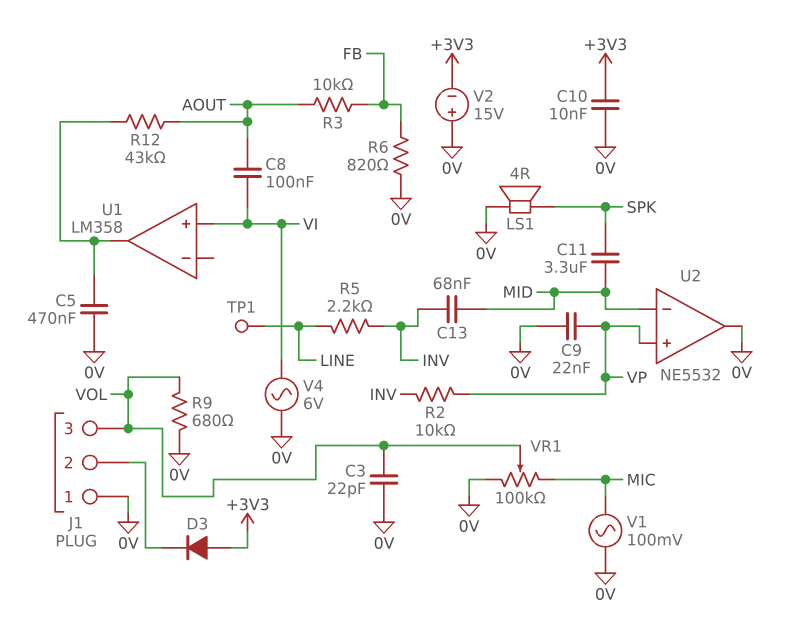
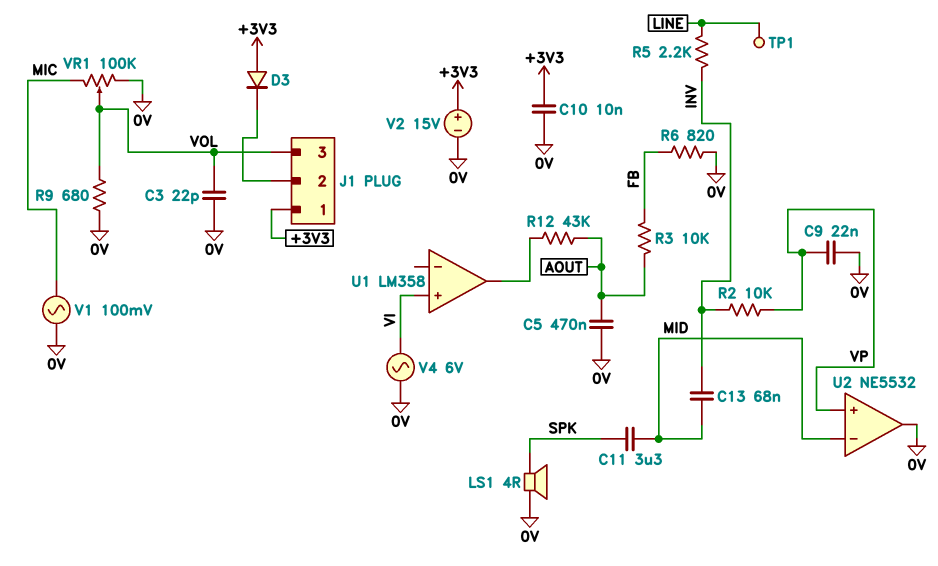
C5: 470nF (0V, U1/out) -> 470nF (0V, AOUT)
C8: 100nF (AOUT, VI) -> none
J1 pin 1: 0V -> +3V3
V2: 15V (plus 0V, minus +3V3) -> 15V (plus +3V3, minus 0V)

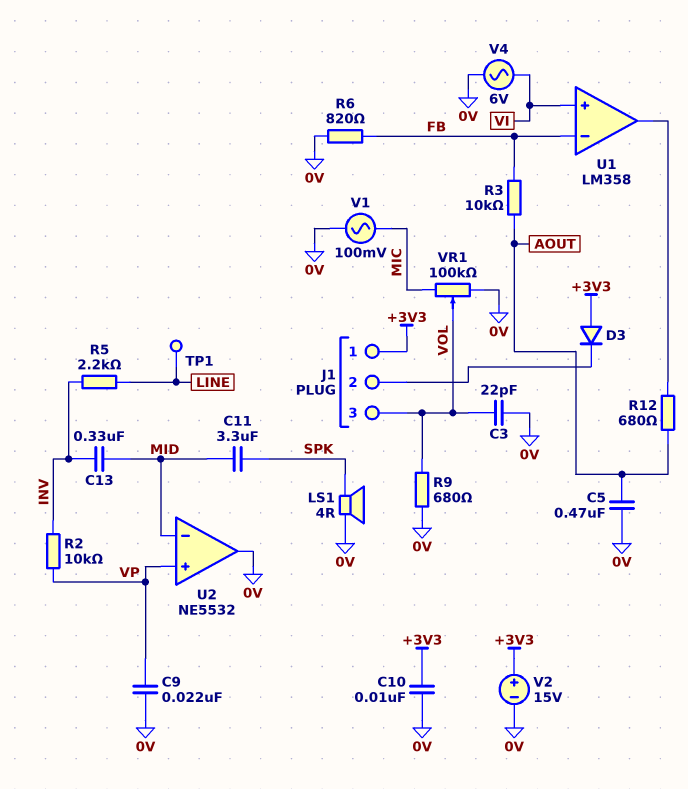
C13: 68nF (INV, MID) -> 330nF (INV, MID)
R12: 43k (AOUT, U1/out) -> 680 (AOUT, U1/out)
U1 pin in-: none -> FB

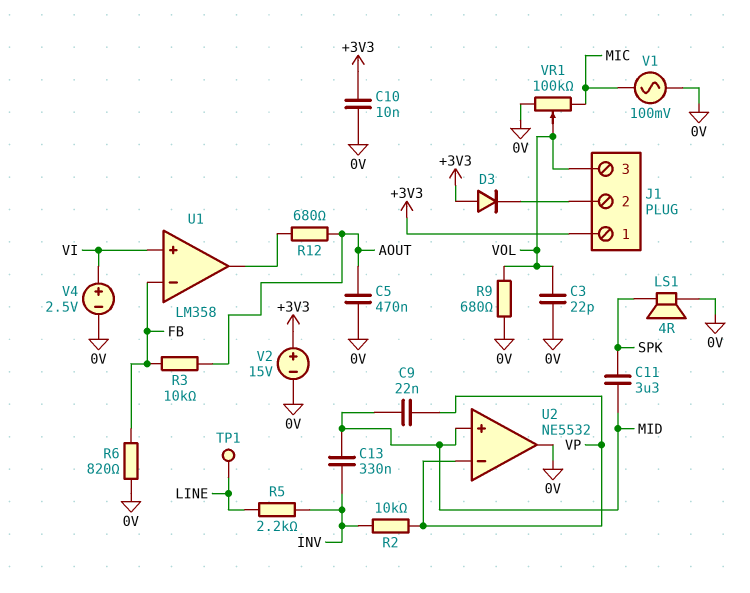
C9: 22nF (0V, VP) -> 22nF (MID, VP)
U2 pin in+: VP -> MID
U2 pin in-: MID -> VP
V4: AC 6V (0V, VI) -> 2.5V (plus VI, minus 0V)

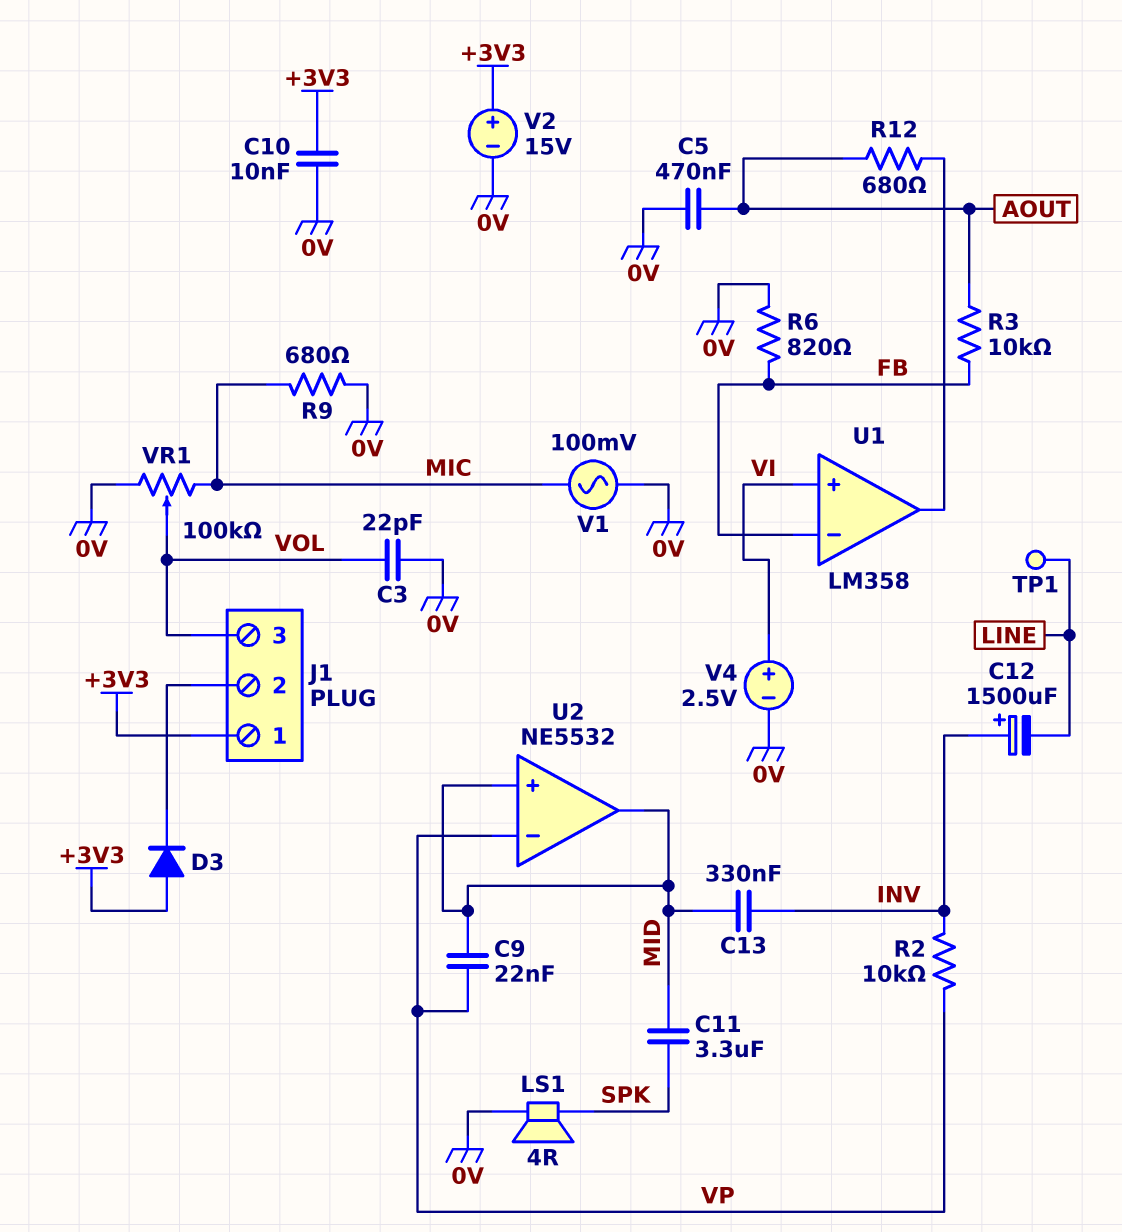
C12: none -> 1500uF (plus INV, minus LINE)
R5: 2.2k (INV, LINE) -> none
R9: 680 (0V, VOL) -> 680 (0V, MIC)
U2 pin out: 0V -> MID

